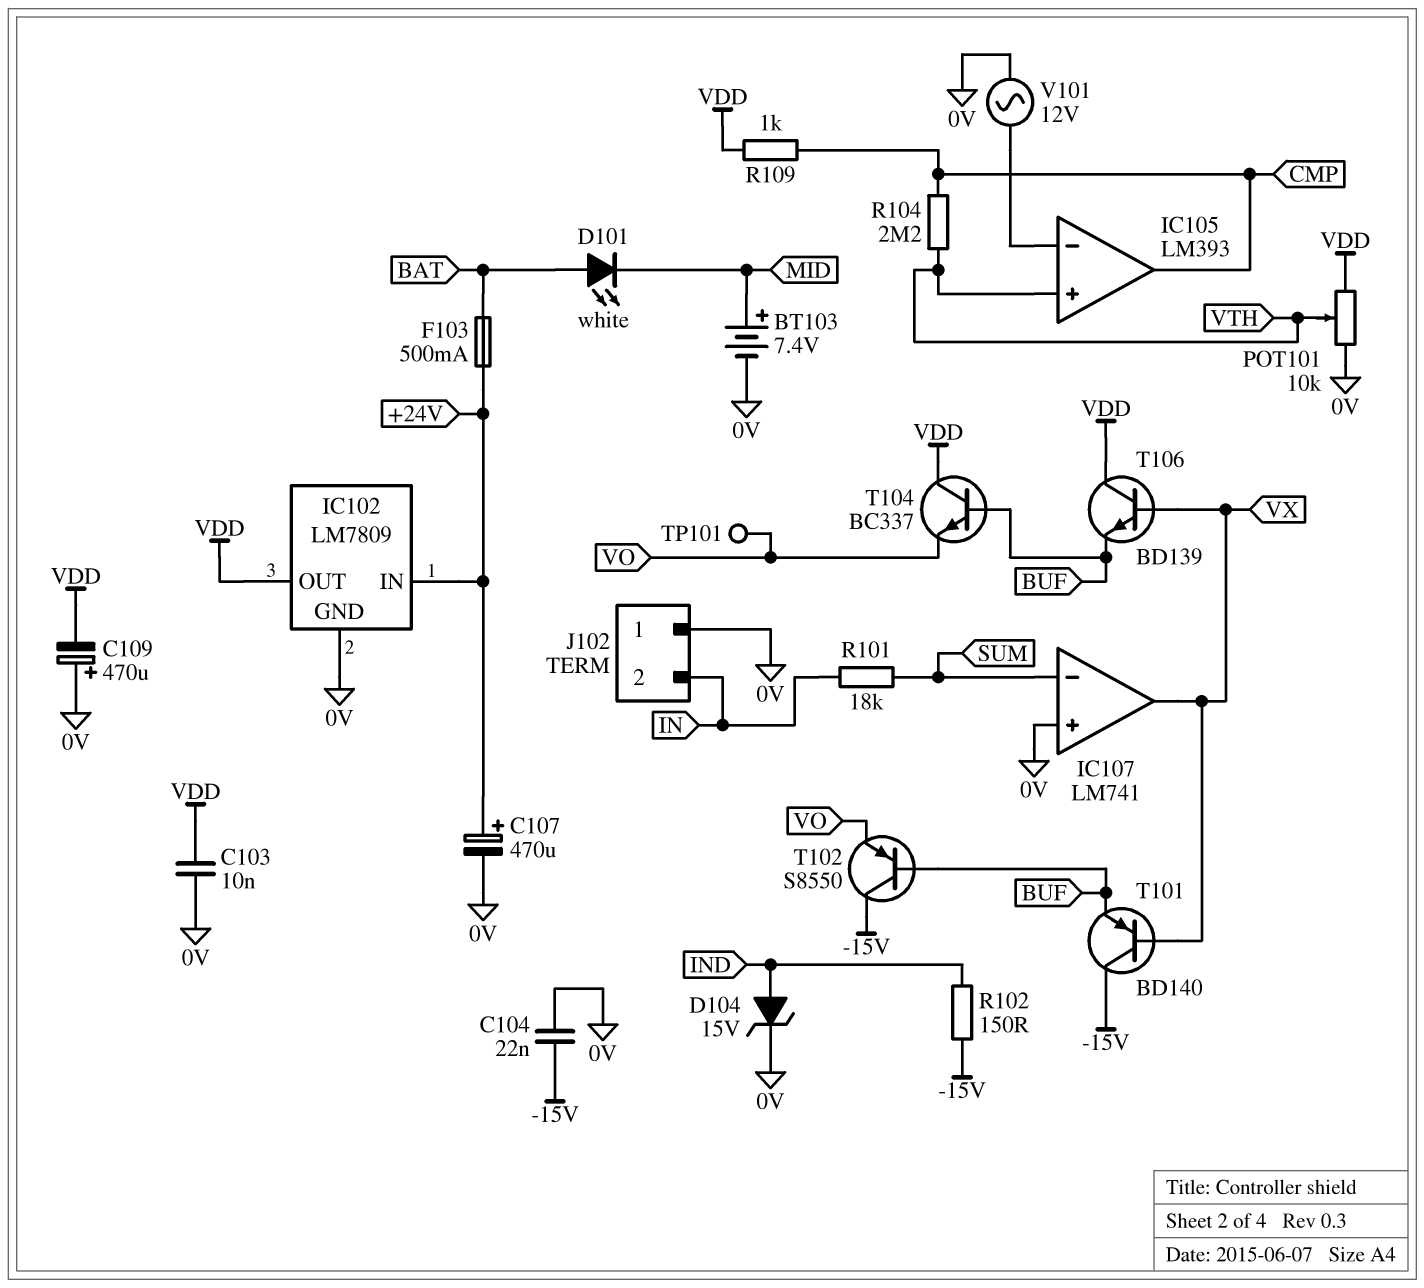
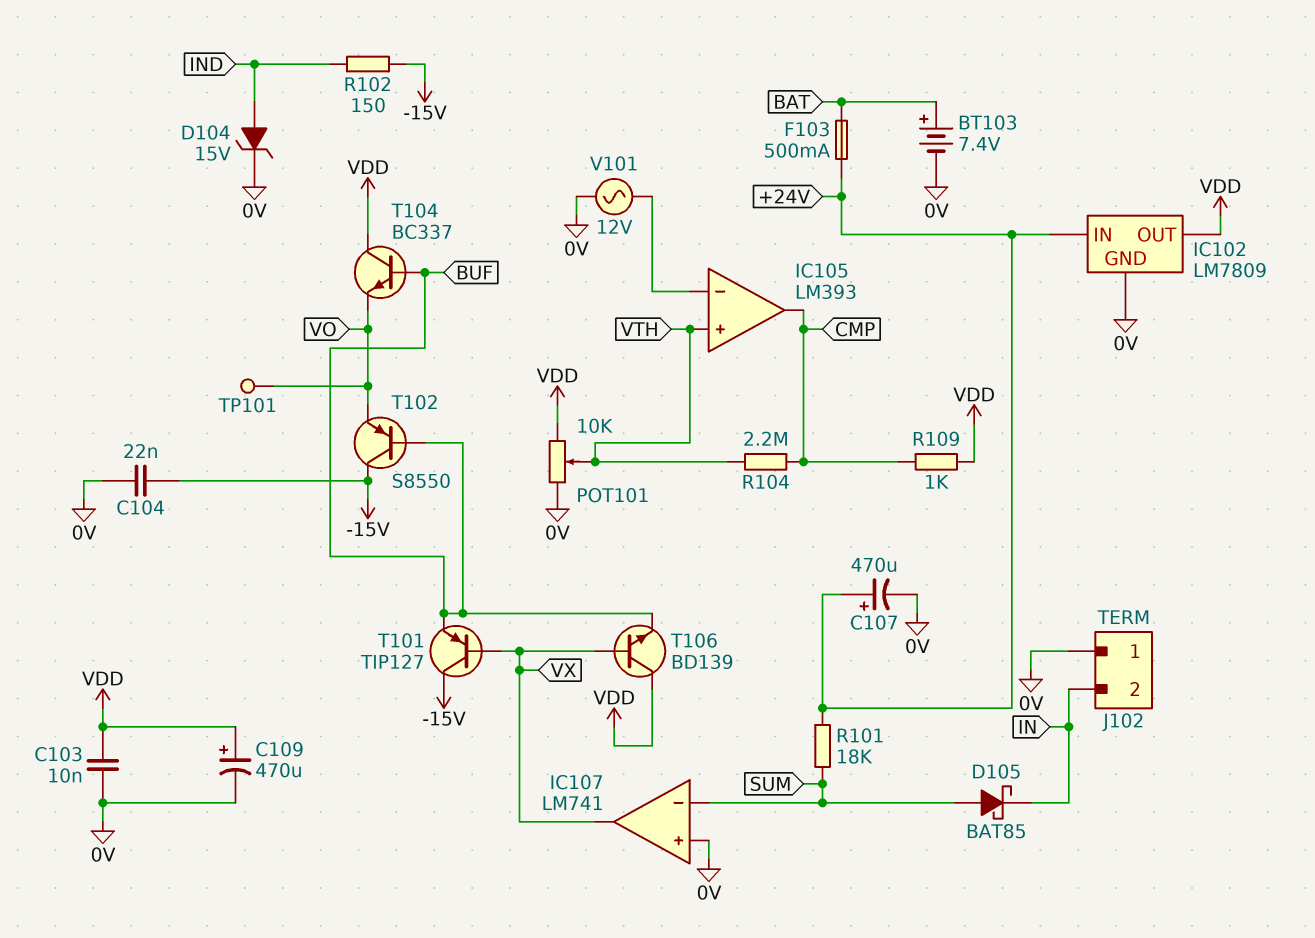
BT103: 7.4V (plus MID, minus 0V) -> 7.4V (plus BAT, minus 0V)
C109: 470uF (plus 0V, minus VDD) -> 470uF (plus VDD, minus 0V)
D101: LED white (A BAT, K MID) -> none
D105: none -> schottky BAT85 (A SUM, K IN)
R101: 18k (IN, SUM) -> 18k (+24V, SUM)
T101: PNP BD140 (B VX, C -15V, E BUF) -> PNP TIP127 (B VX, C -15V, E BUF)

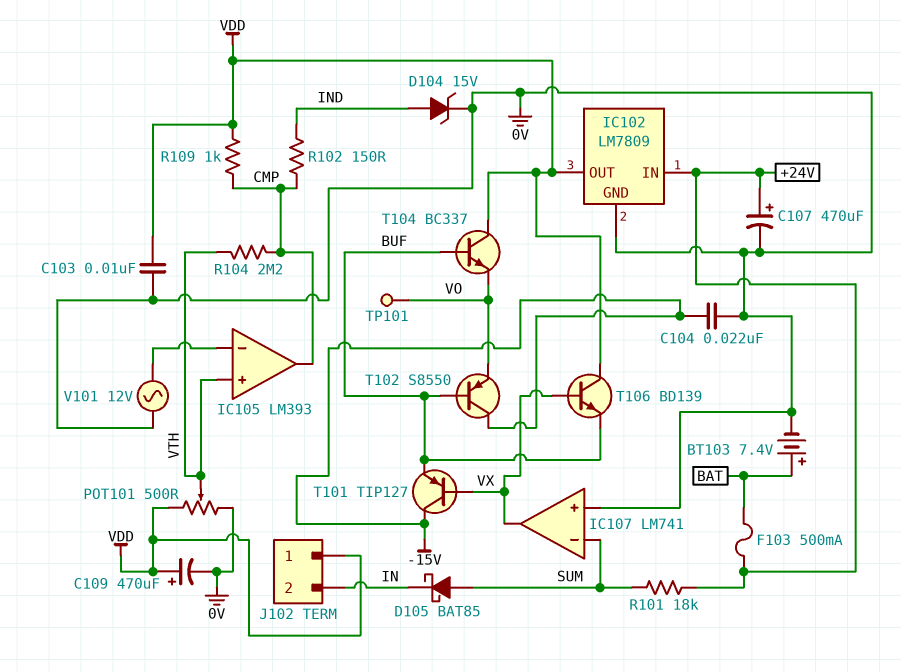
J102 pin 1: 0V -> VDD
POT101: 10k (0V, VDD, wiper VTH) -> 500 (0V, VDD, wiper VTH)
R102: 150 (-15V, IND) -> 150 (CMP, IND)

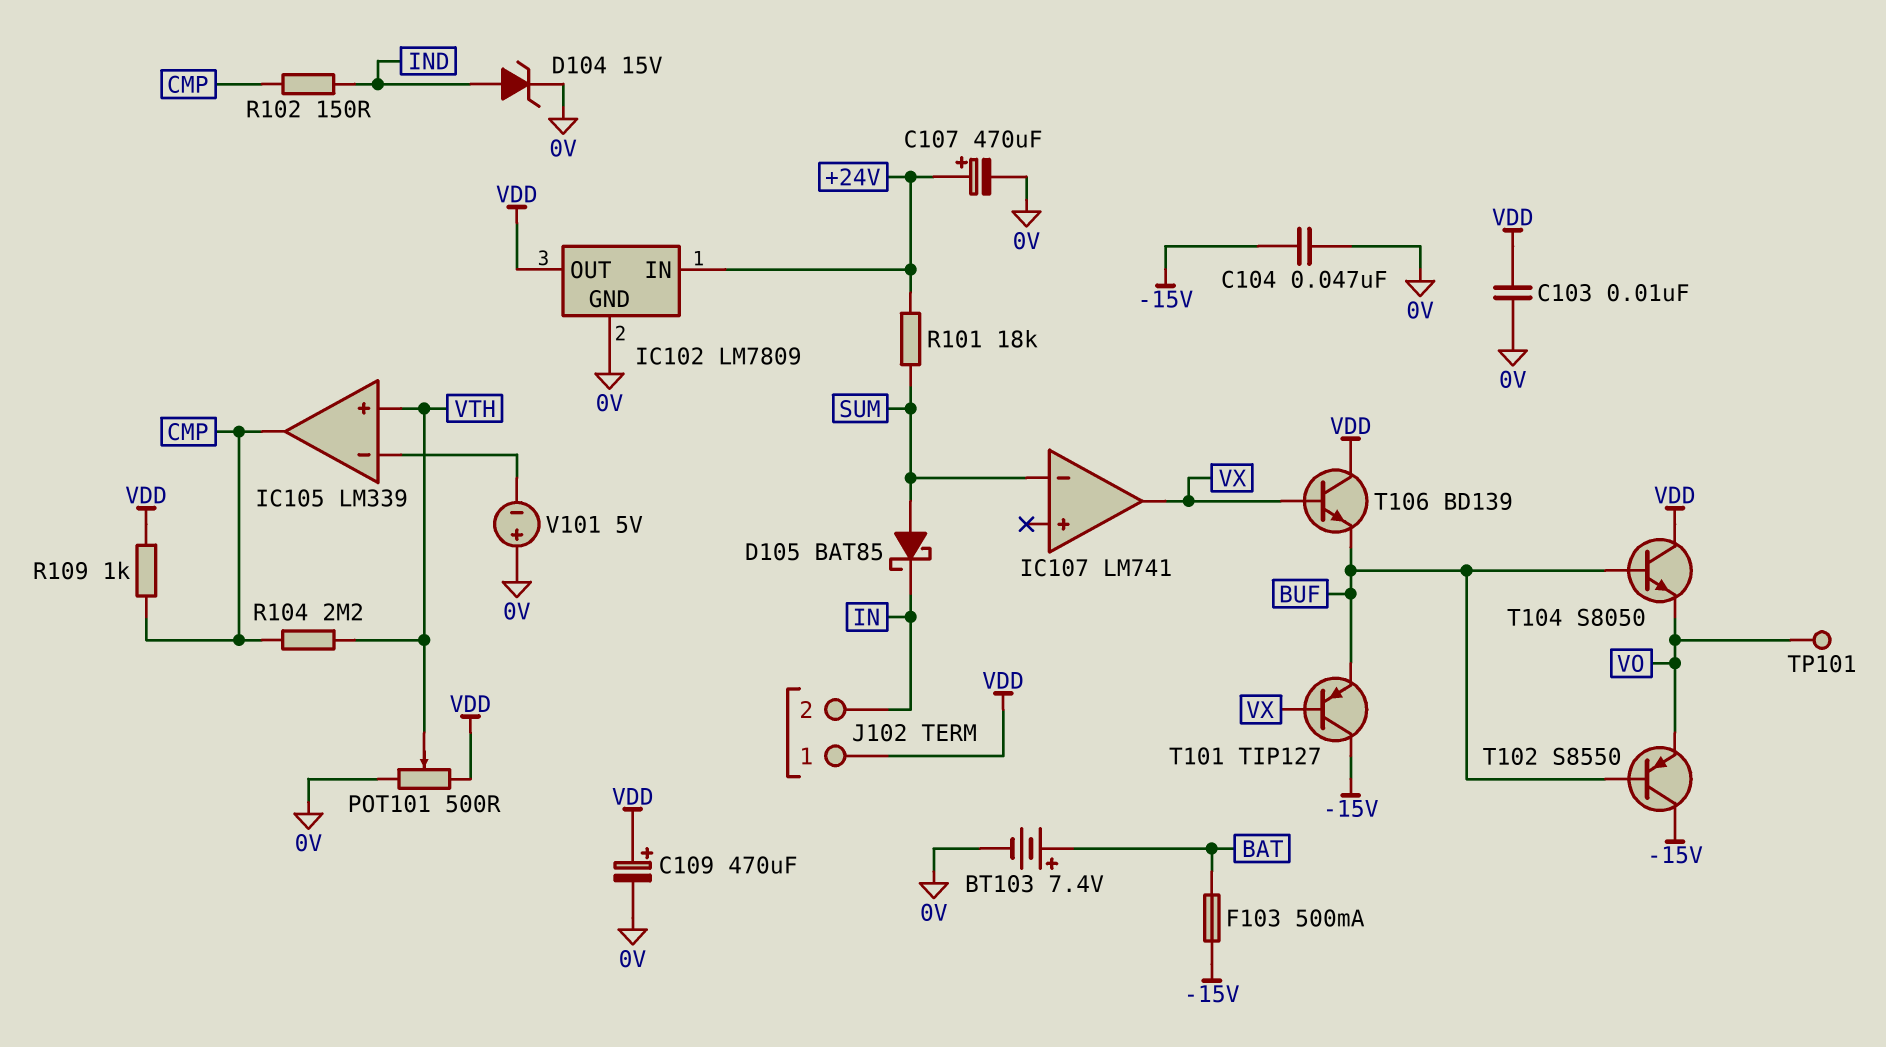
C104: 22nF (-15V, 0V) -> 47nF (-15V, 0V)
F103: 500mA (+24V, BAT) -> 500mA (-15V, BAT)
IC105: LM393 -> LM339
IC107 pin in+: 0V -> none
T104: NPN BC337 (B BUF, C VDD, E VO) -> NPN S8050 (B BUF, C VDD, E VO)
V101: AC 12V (0V, IC105/in-) -> 5V (plus 0V, minus IC105/in-)

